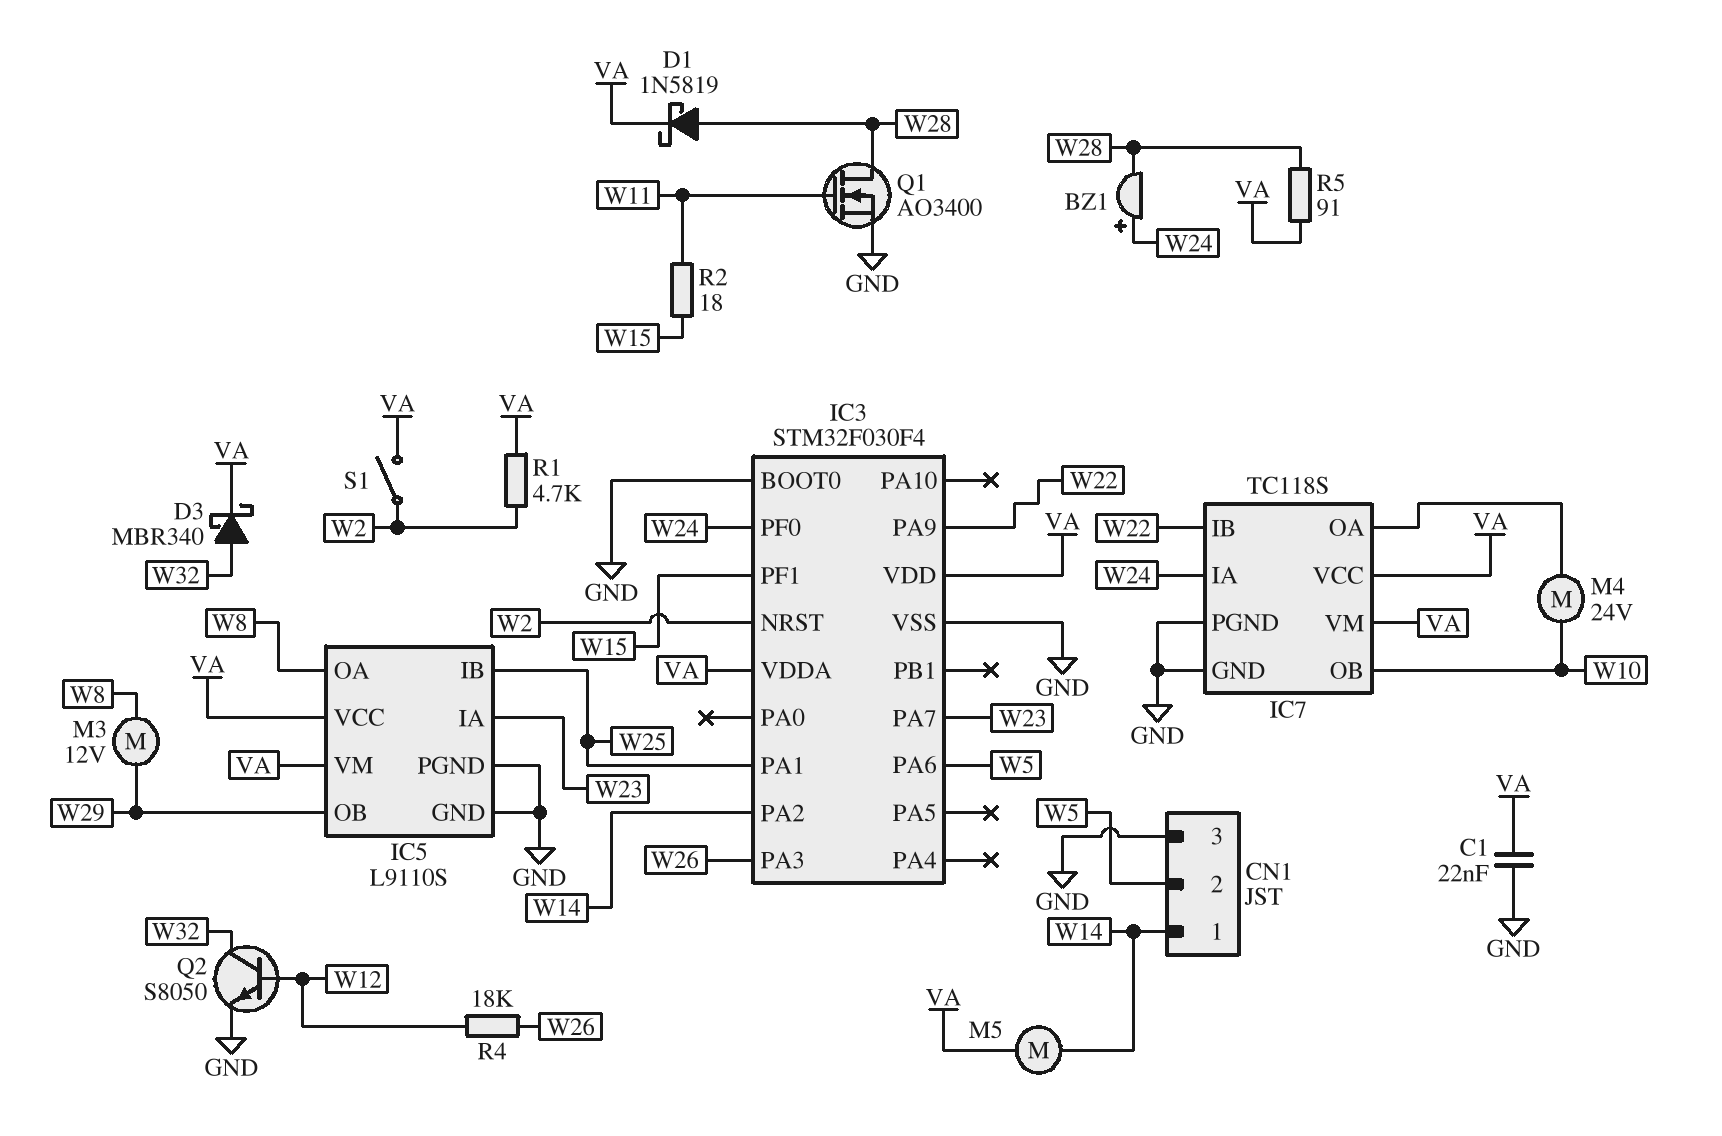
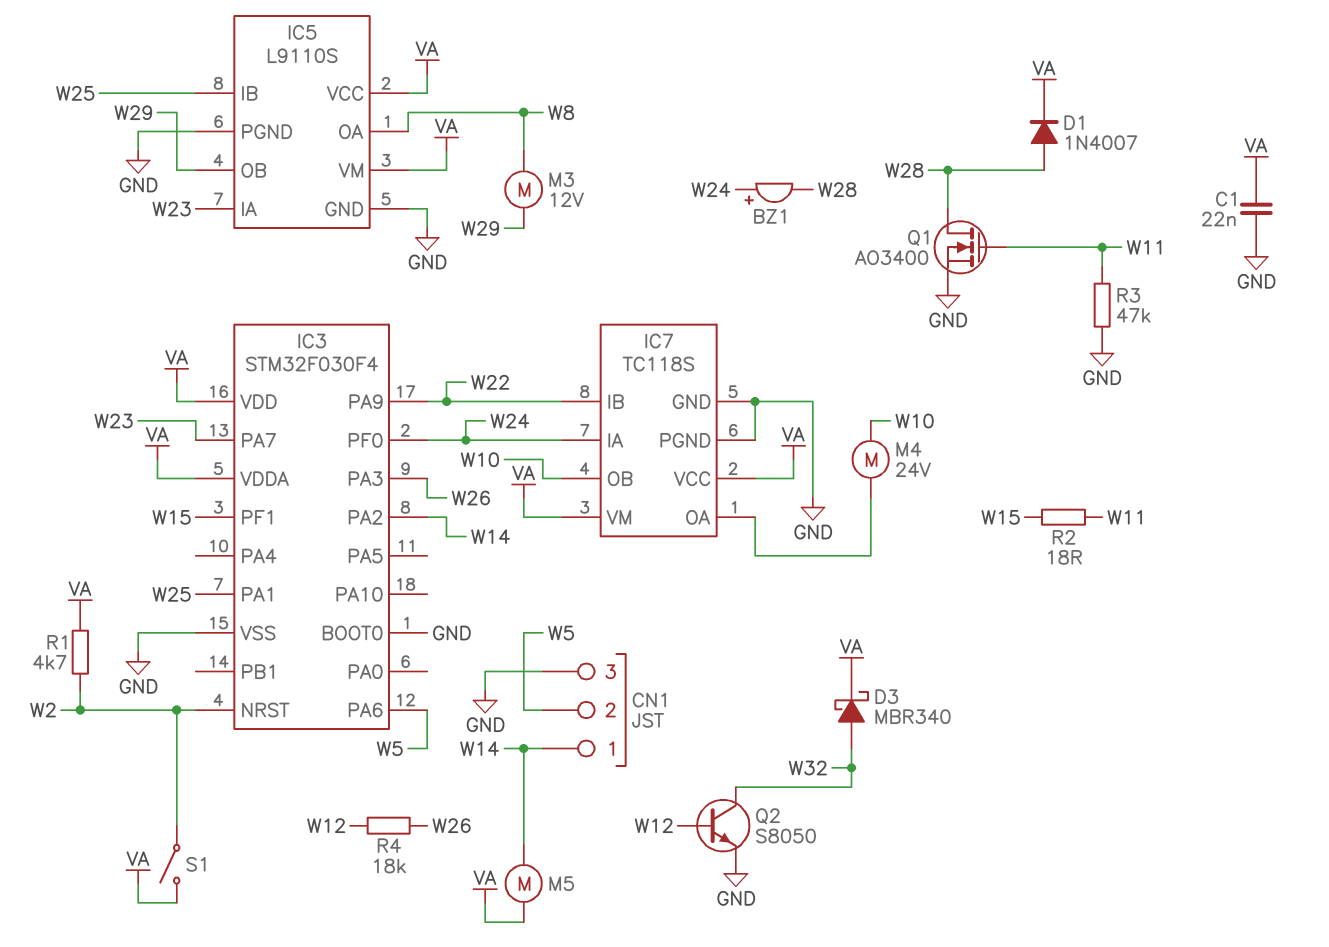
D1: schottky 1N5819 (A W28, K VA) -> diode 1N4007 (A W28, K VA)
R3: none -> 47k (GND, W11)
R5: 91 (VA, W28) -> none

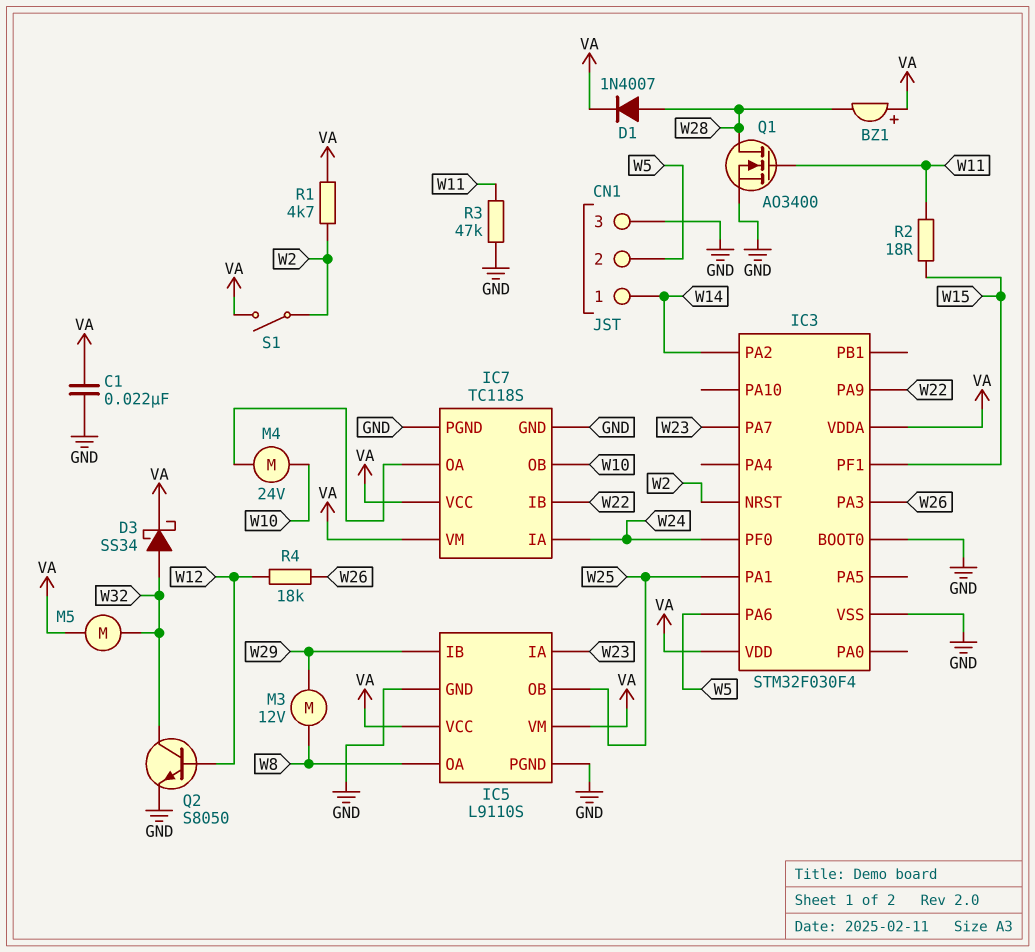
BZ1: buzzer (plus W24, minus W28) -> buzzer (plus VA, minus W28)
D3: schottky MBR340 (A W32, K VA) -> schottky SS34 (A W32, K VA)
IC5 pin IB: W25 -> W29
IC5 pin OB: W29 -> W25
M5: motor (VA, W14) -> motor (VA, W32)

